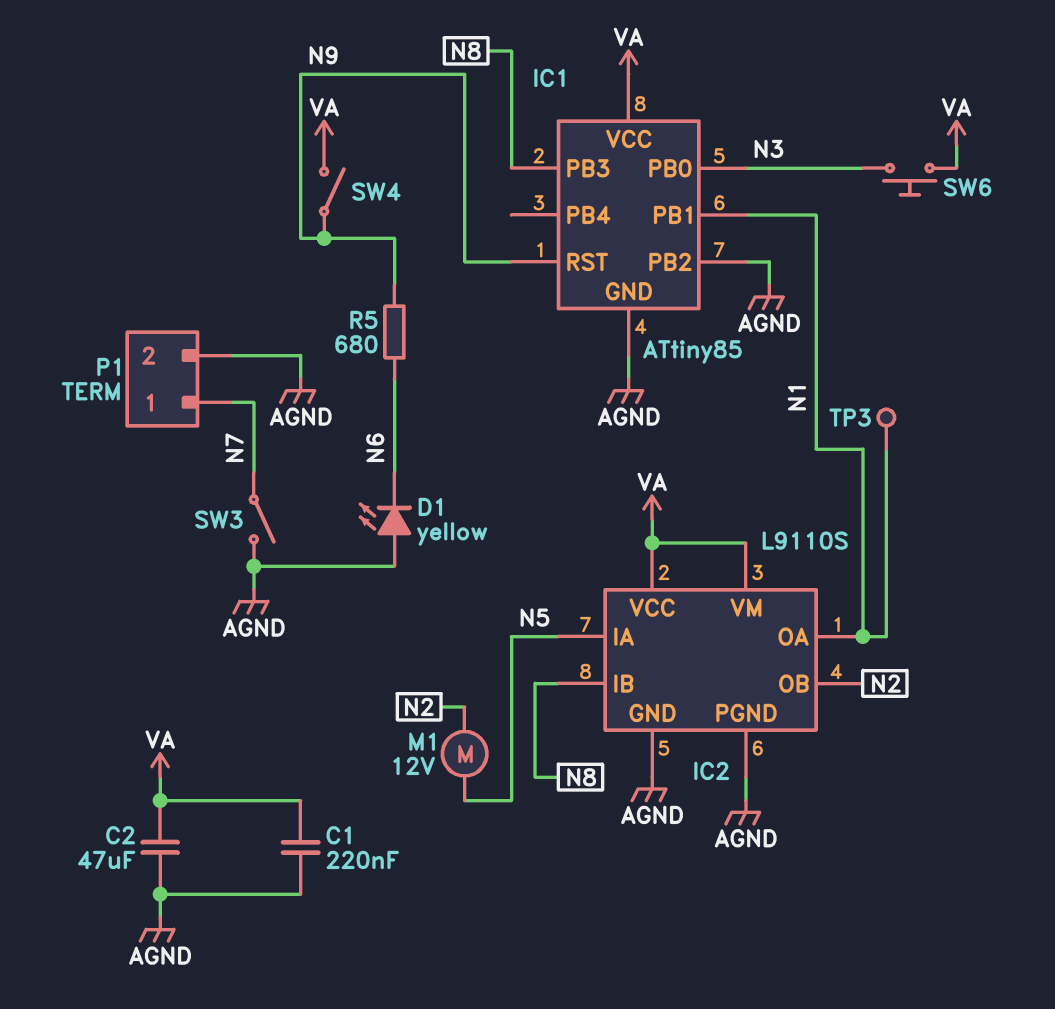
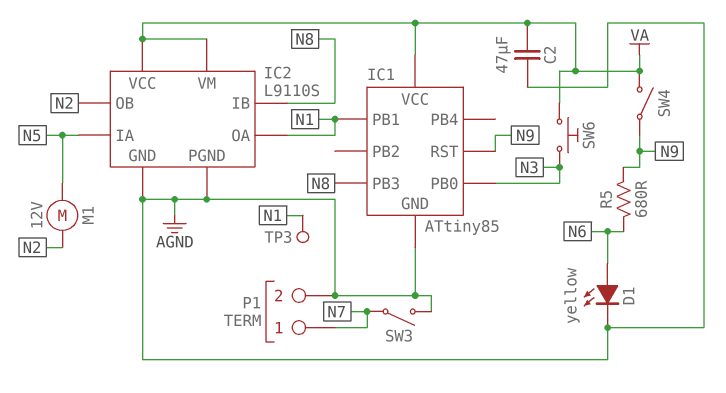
C1: 220nF (AGND, VA) -> none
D1: LED yellow (A AGND, K N6) -> LED yellow (A N6, K AGND)
IC1 pin PB2: AGND -> none

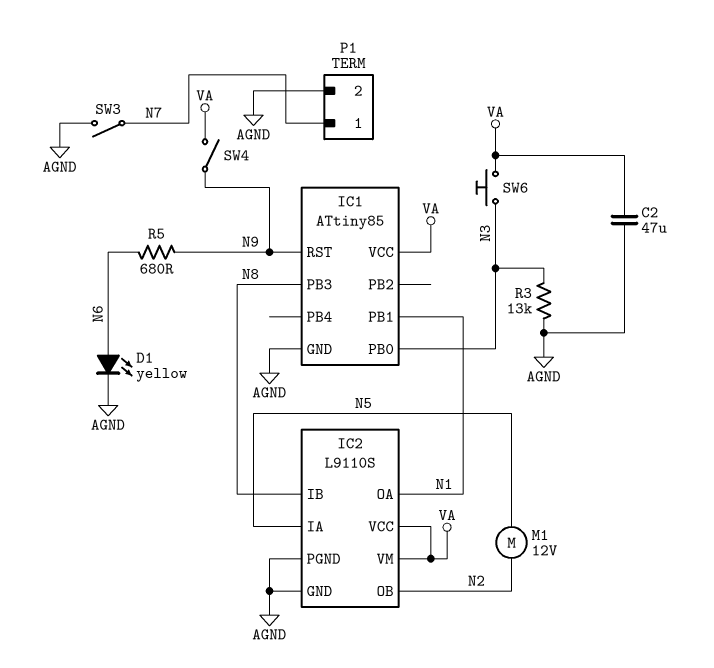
R3: none -> 13k (AGND, N3)
TP3: test point (N1) -> none

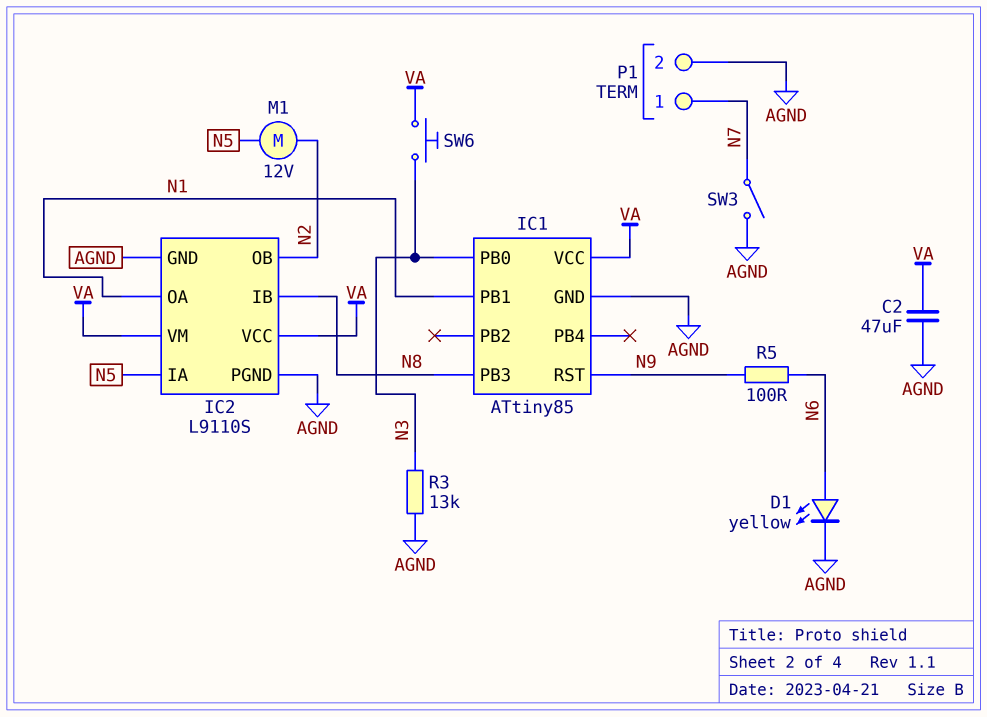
R5: 680 (N6, N9) -> 100 (N6, N9)
SW4: switch (N9, VA) -> none

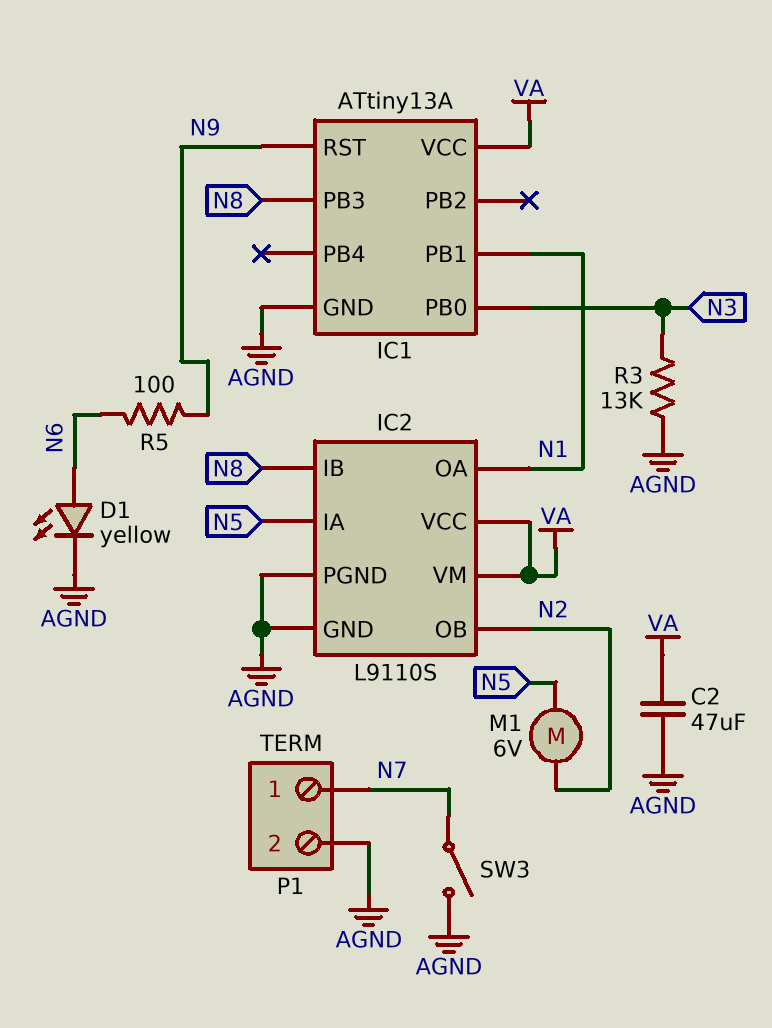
IC1: ATtiny85 -> ATtiny13A
M1: motor 12V (N2, N5) -> motor 6V (N2, N5)
SW6: button (N3, VA) -> none

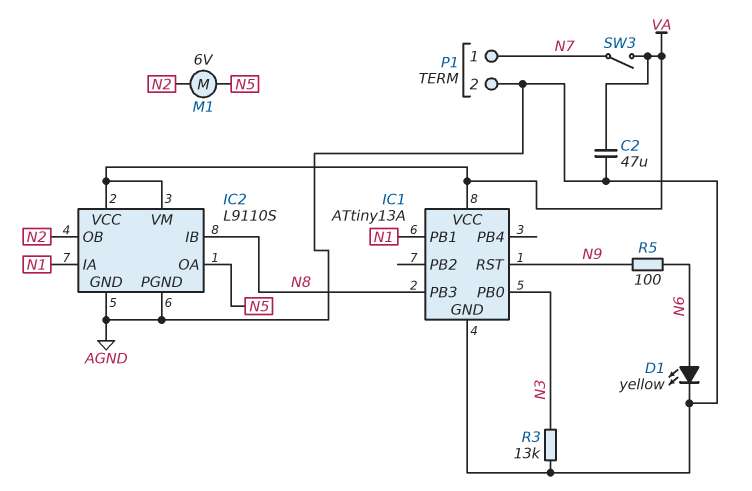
IC2 pin IA: N5 -> N1
IC2 pin OA: N1 -> N5
SW3: switch (AGND, N7) -> switch (N7, VA)

